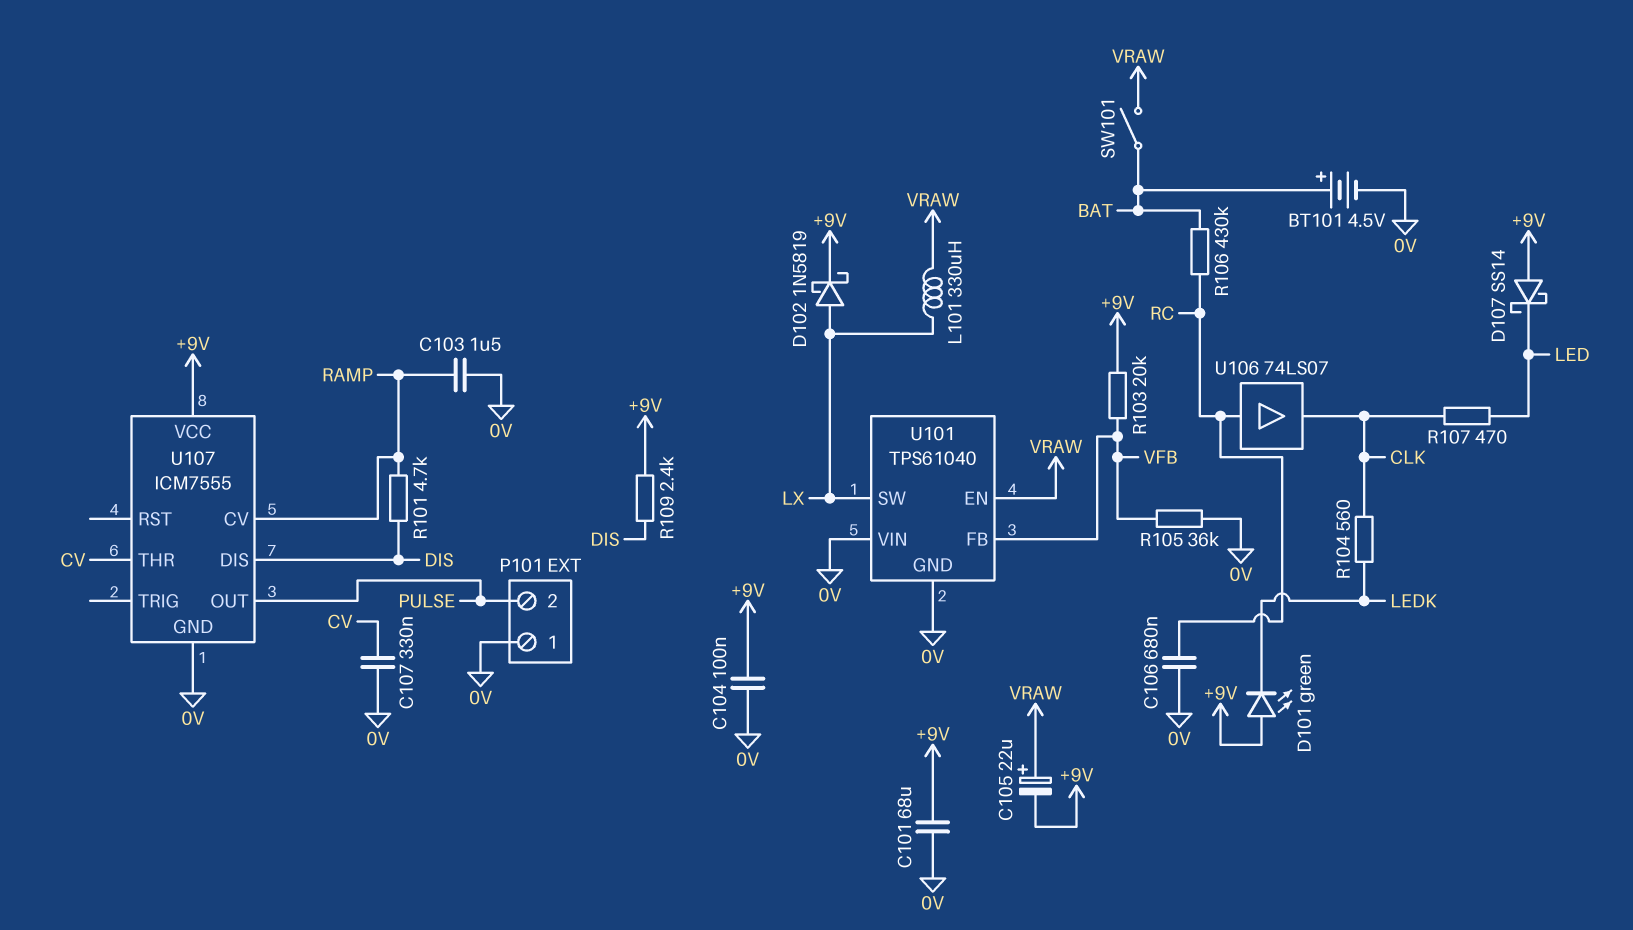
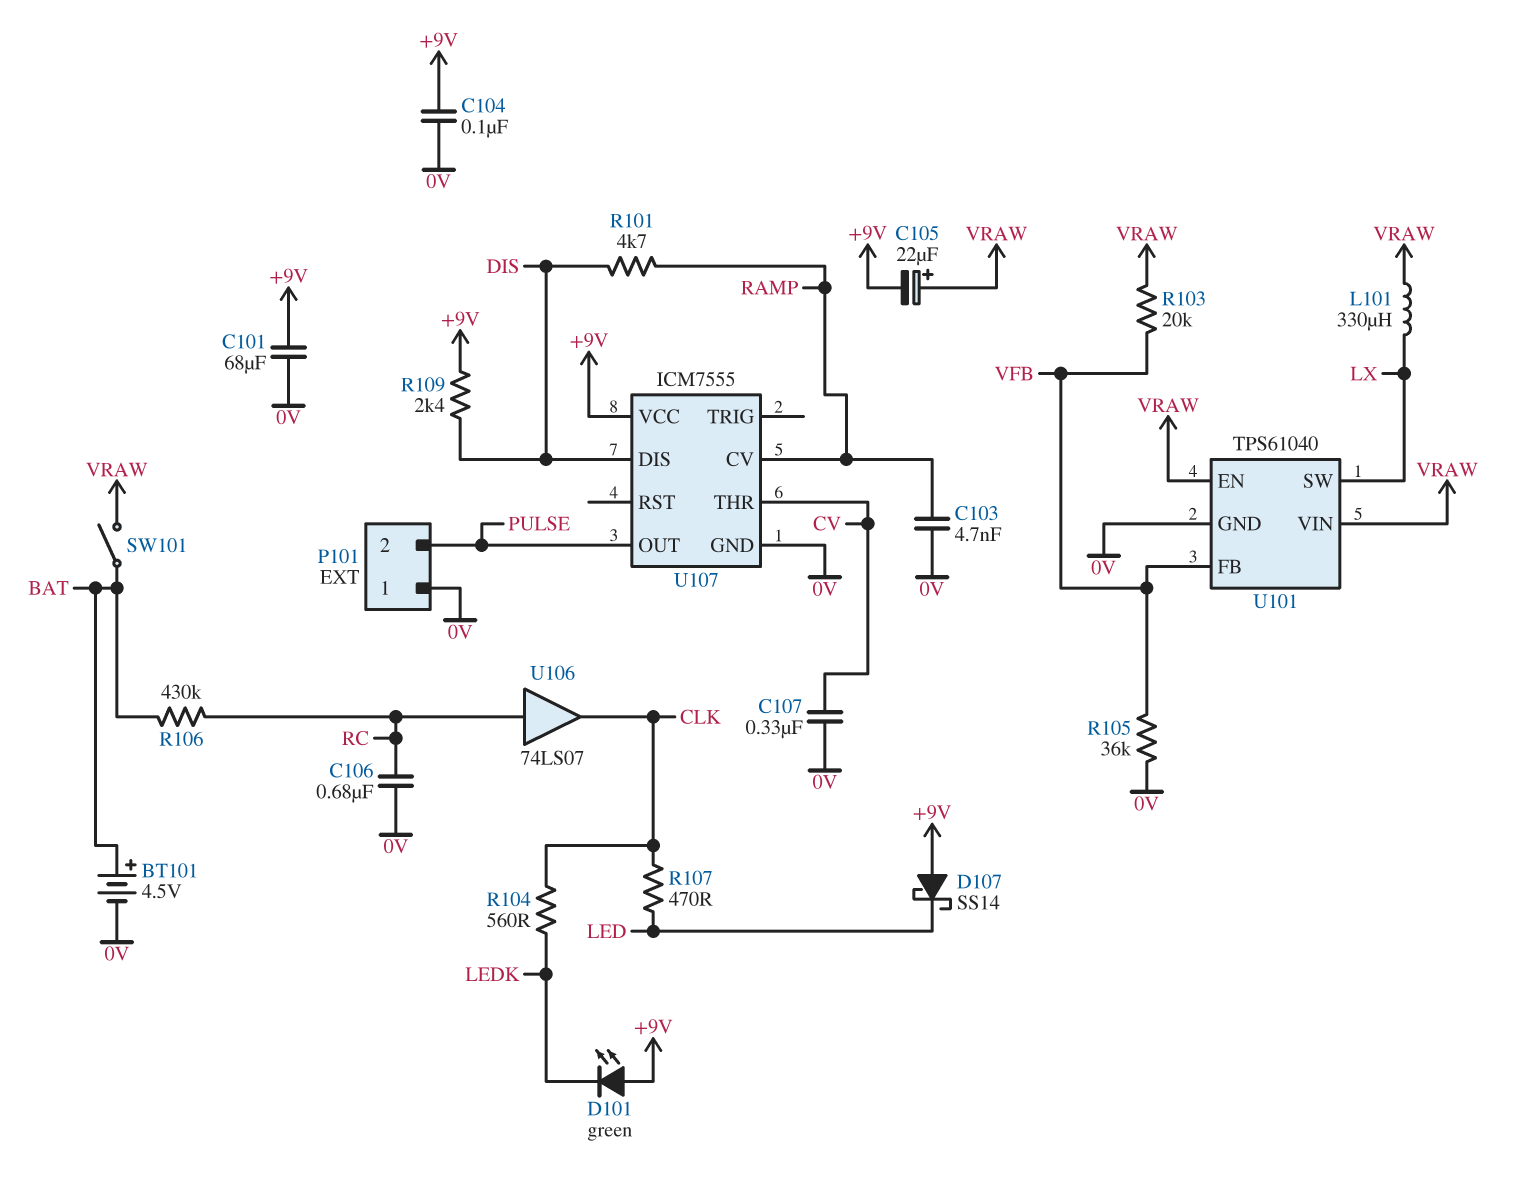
C103: 1.5uF (0V, RAMP) -> 4.7nF (0V, RAMP)
D102: schottky 1N5819 (A LX, K +9V) -> none
R103: 20k (+9V, VFB) -> 20k (VFB, VRAW)
U101 pin VIN: 0V -> VRAW

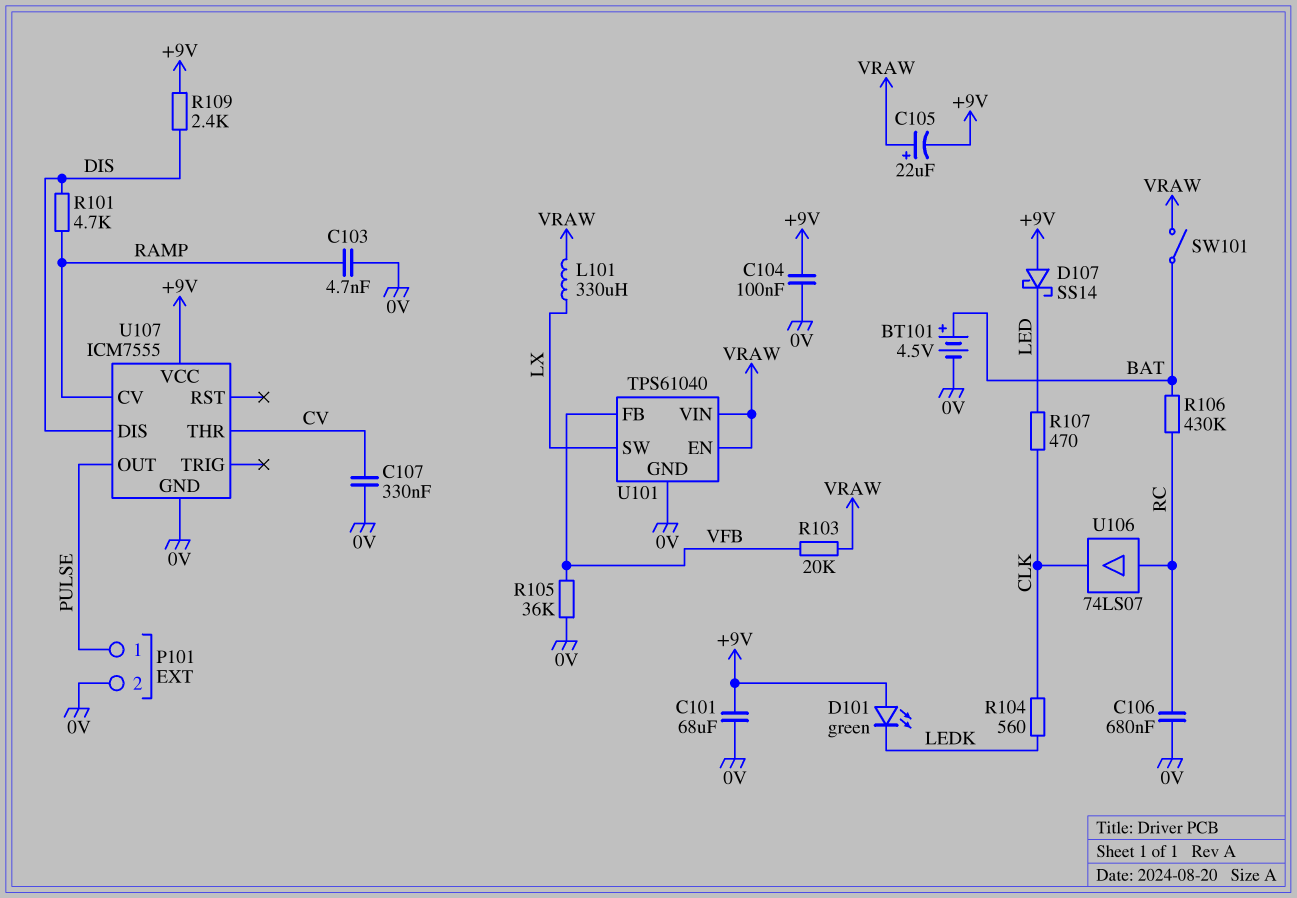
P101 pin 1: 0V -> PULSE
P101 pin 2: PULSE -> 0V

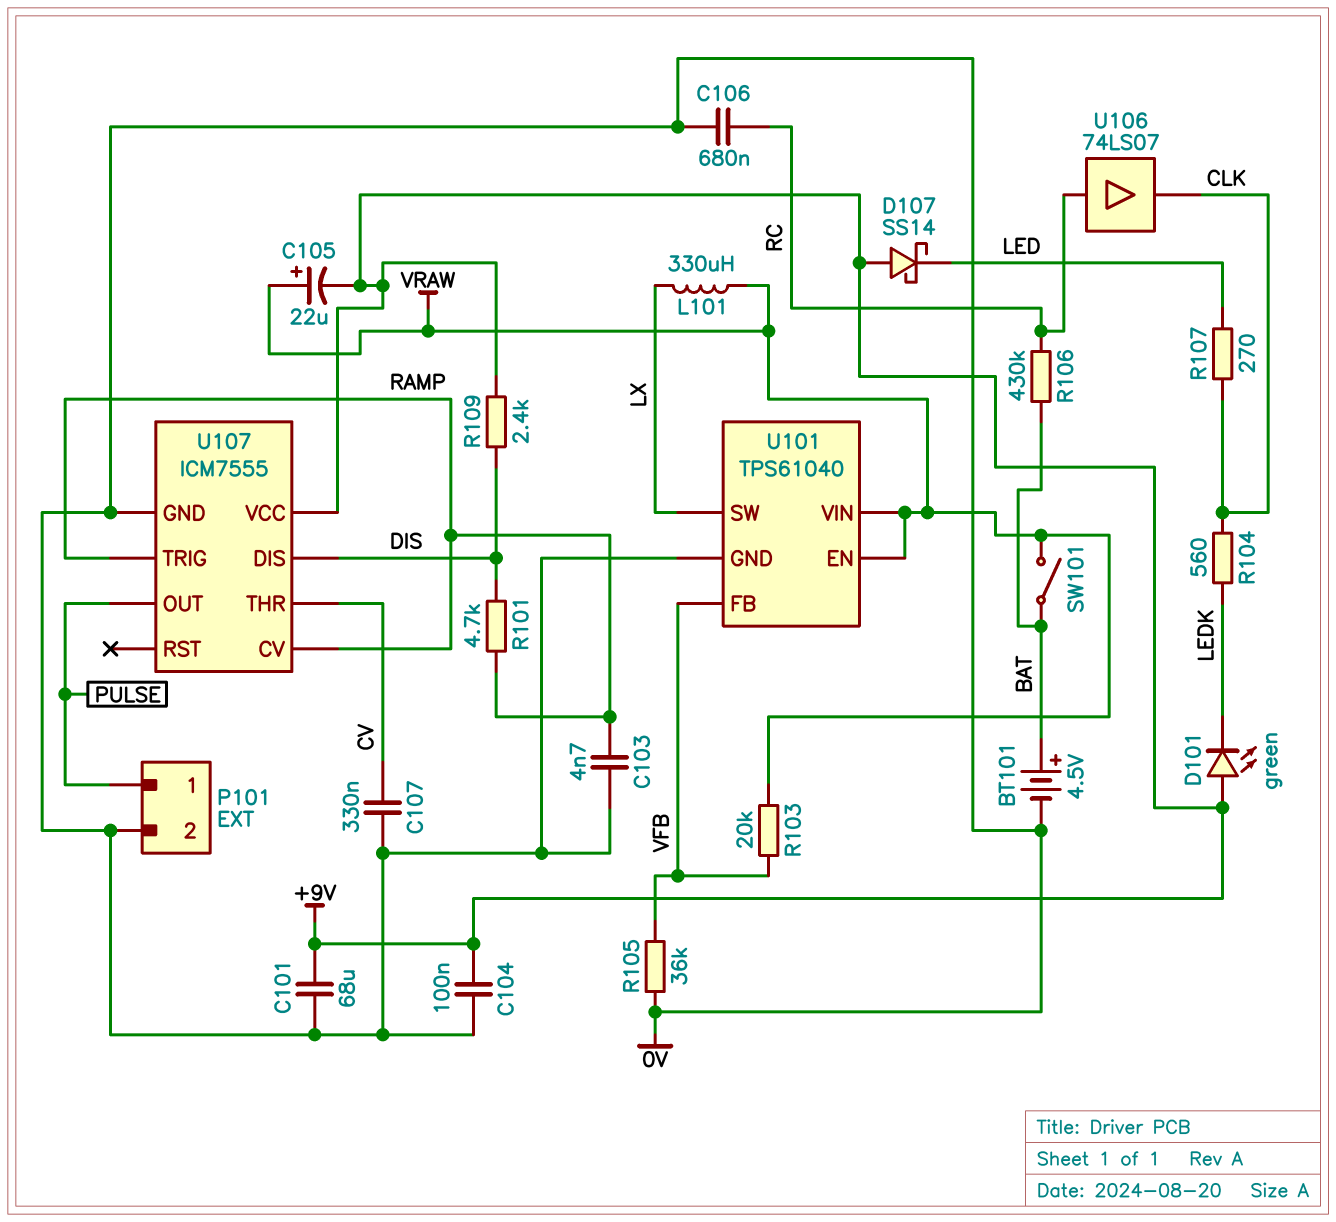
R107: 470 (CLK, LED) -> 270 (CLK, LED)
U107 pin TRIG: none -> RAMP

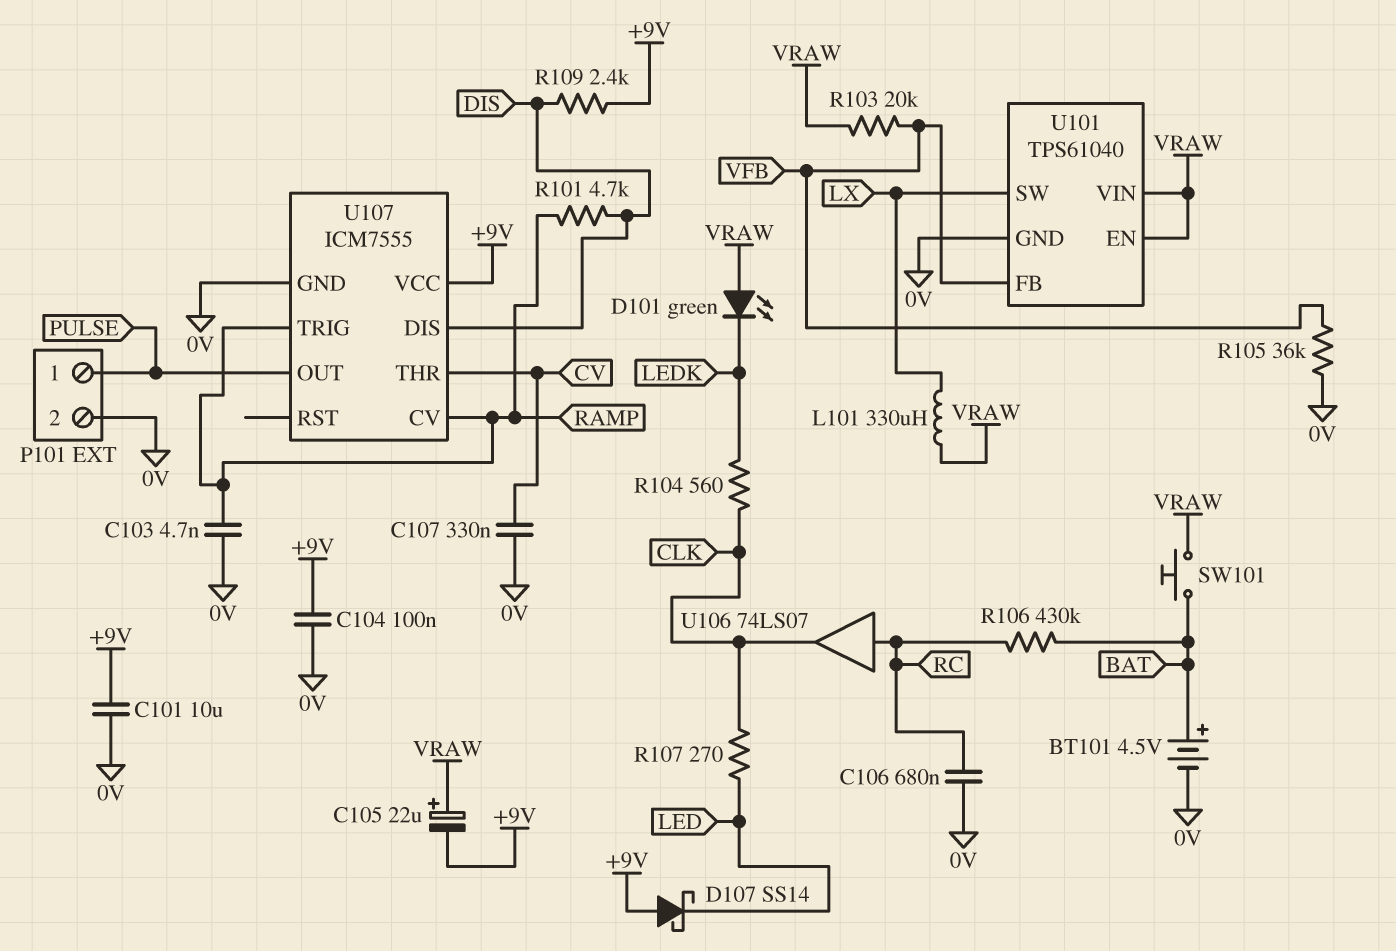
C101: 68uF (+9V, 0V) -> 10uF (+9V, 0V)
D101: LED green (A +9V, K LEDK) -> LED green (A VRAW, K LEDK)
SW101: switch (BAT, VRAW) -> button (BAT, VRAW)

